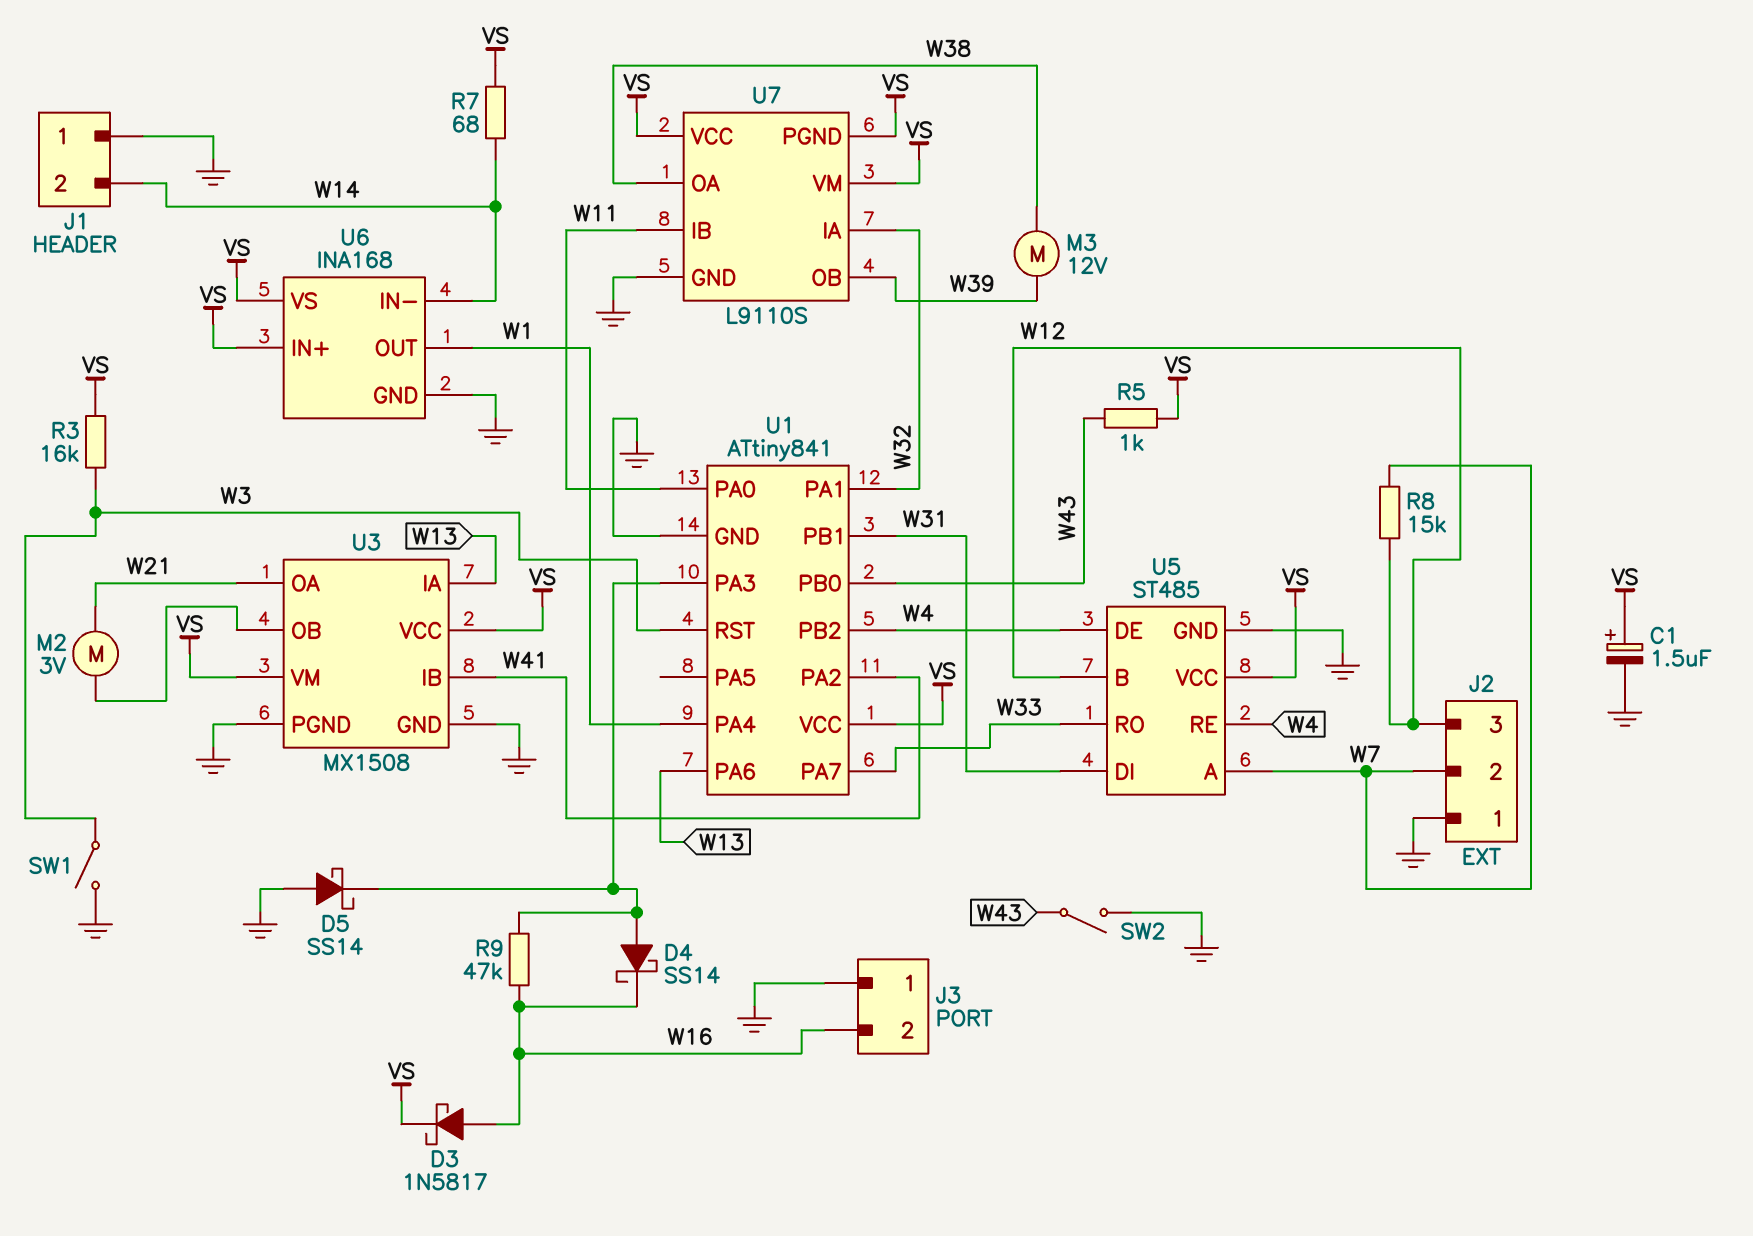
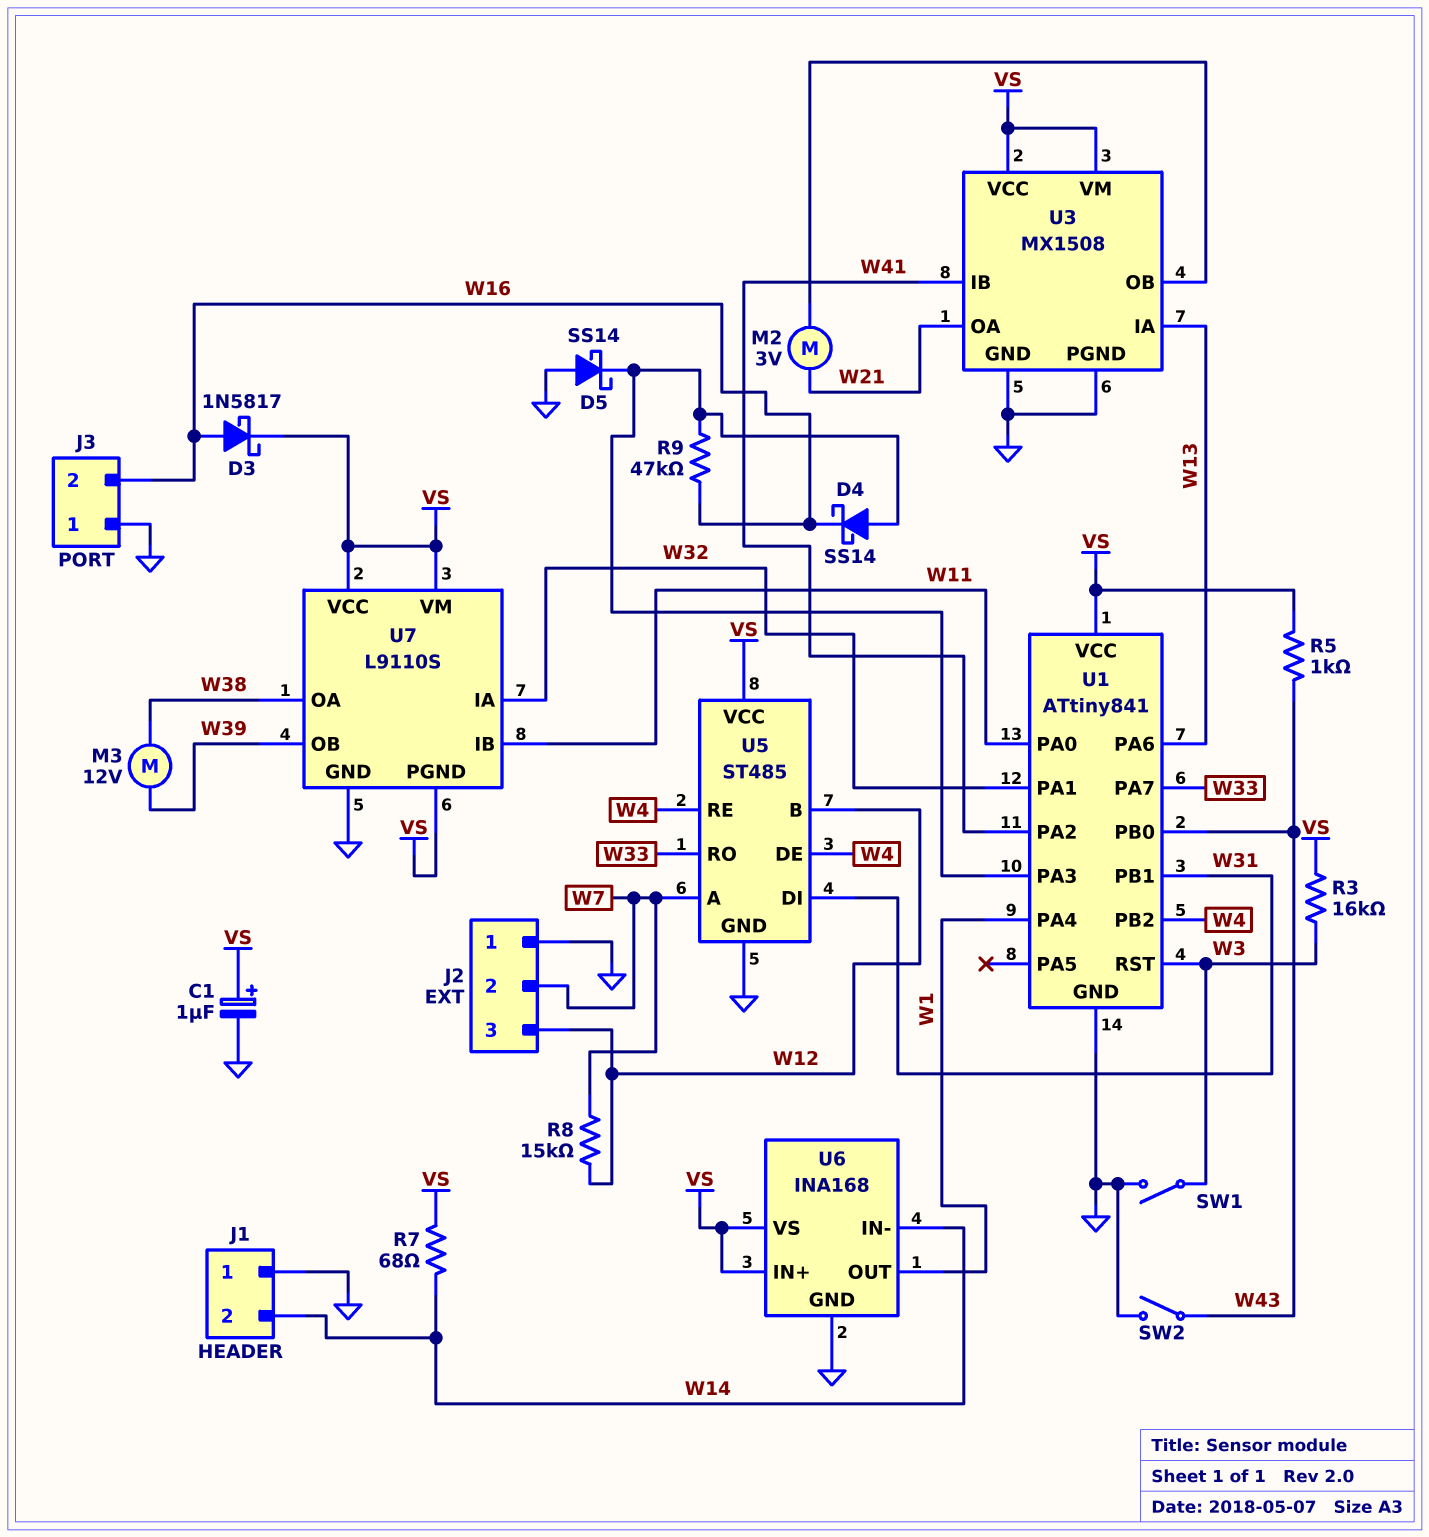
C1: 1.5uF (plus VS, minus GND) -> 1uF (plus VS, minus GND)

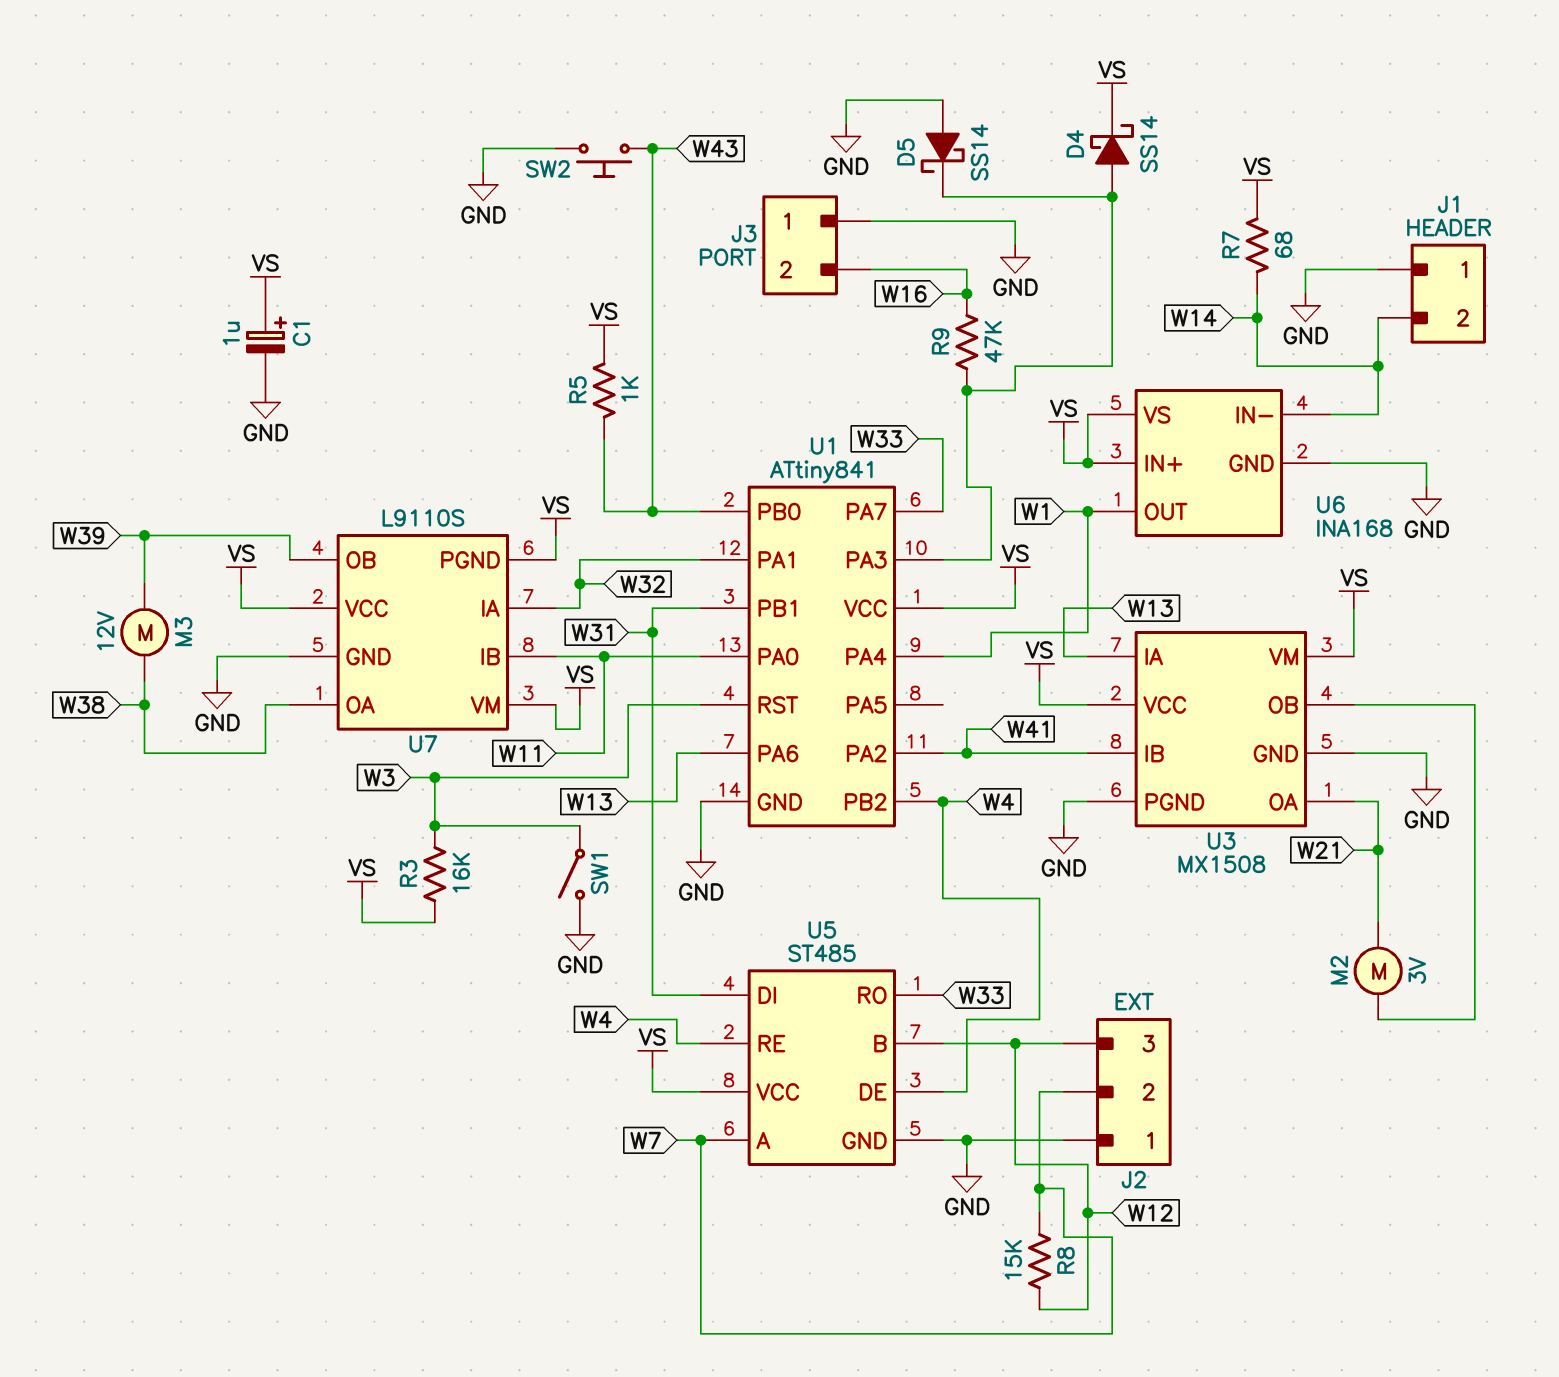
D3: schottky 1N5817 (A W16, K VS) -> none
D4: schottky SS14 (A U1/PA3, K W16) -> schottky SS14 (A U1/PA3, K VS)
SW2: switch (GND, W43) -> button (GND, W43)

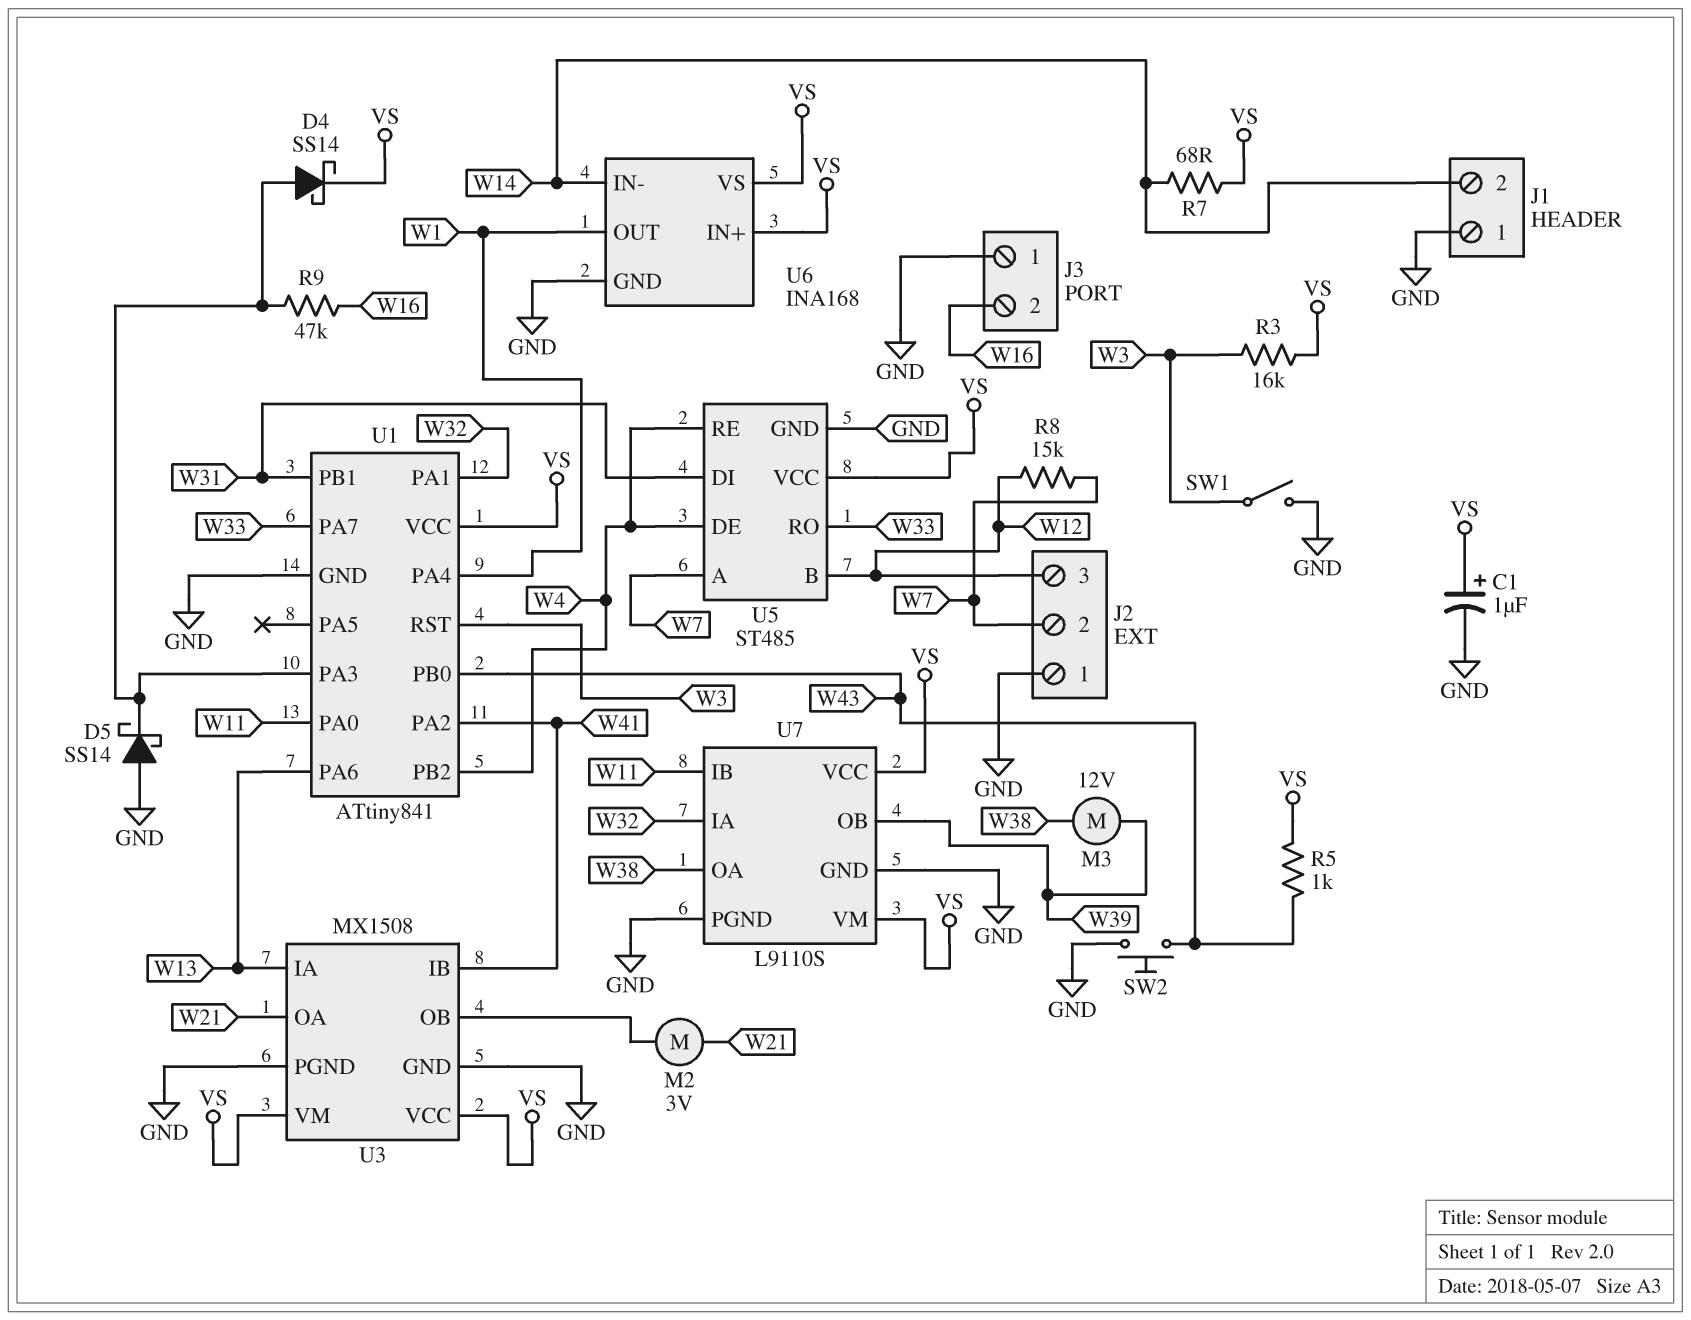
U7 pin PGND: VS -> GND

